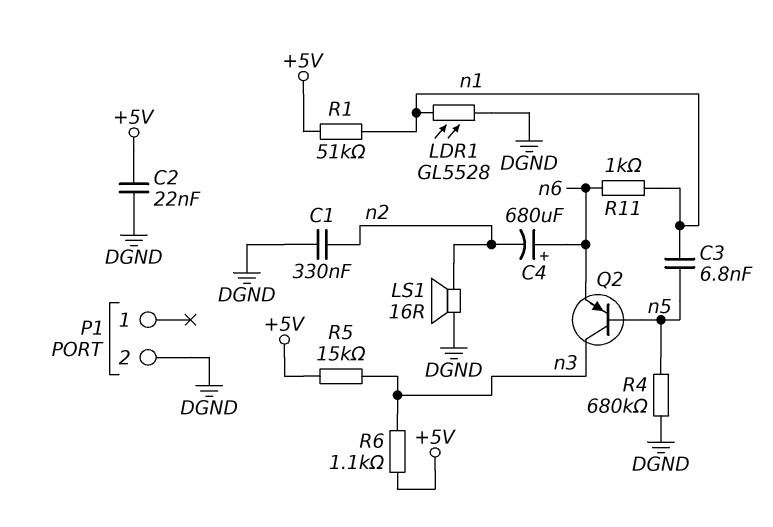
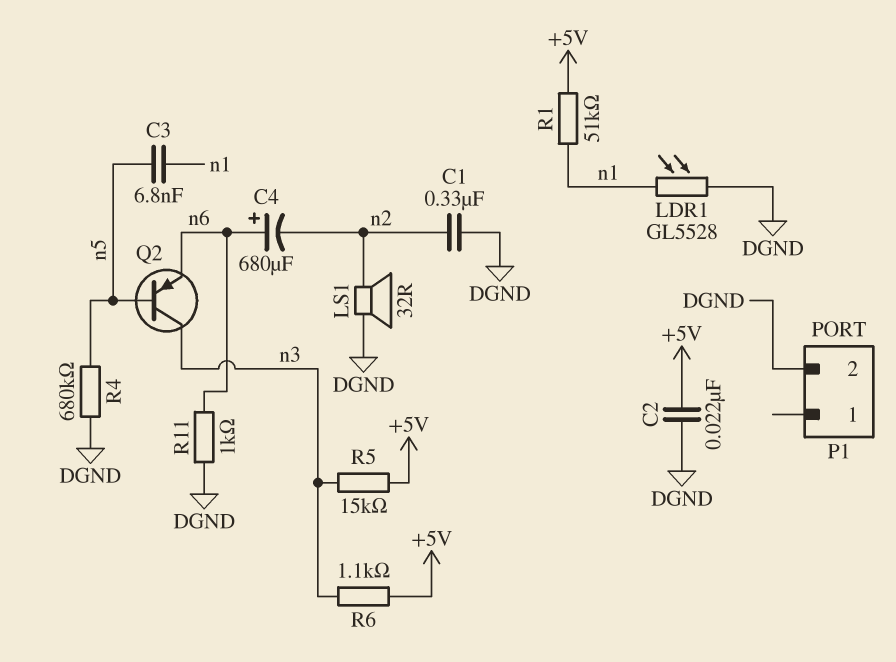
LS1: speaker 16R (DGND, n2) -> speaker 32R (DGND, n2)
R11: 1k (n1, n6) -> 1k (DGND, n6)

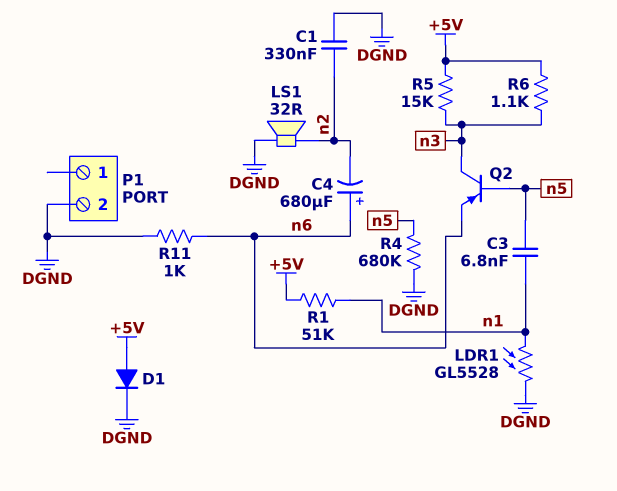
C2: 22nF (+5V, DGND) -> none
D1: none -> diode (A +5V, K DGND)

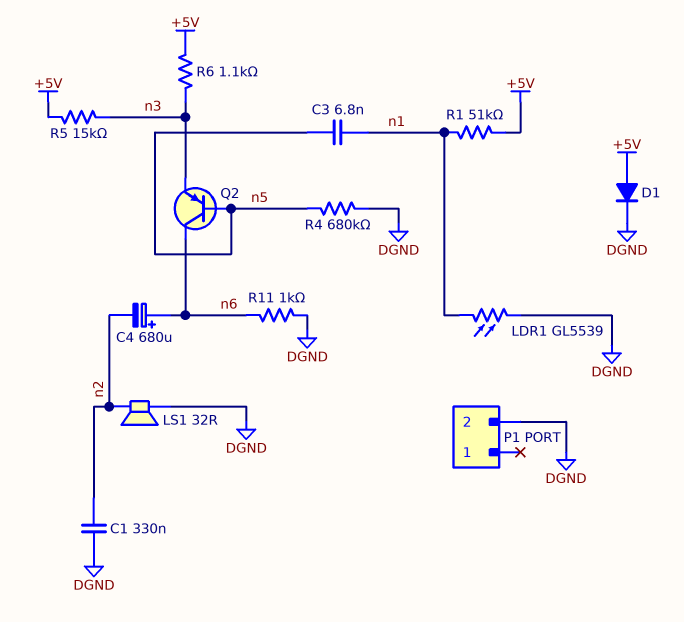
LDR1: GL5528 (DGND, n1) -> GL5539 (DGND, n1)
Q2: PNP (B n5, C n3, E n6) -> PNP (B n5, C n6, E n3)

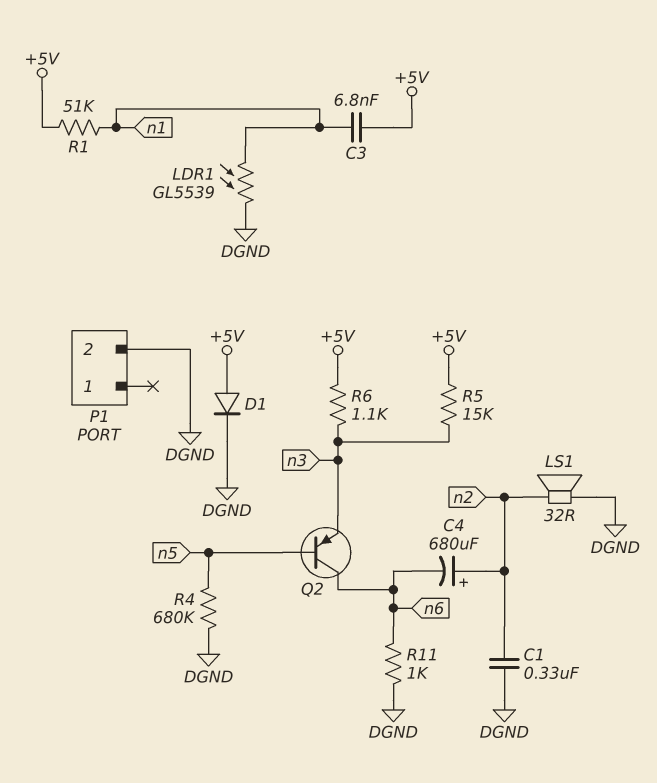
C3: 6.8nF (n1, n5) -> 6.8nF (+5V, n1)
C4: 680uF (plus n6, minus n2) -> 680uF (plus n2, minus n6)

